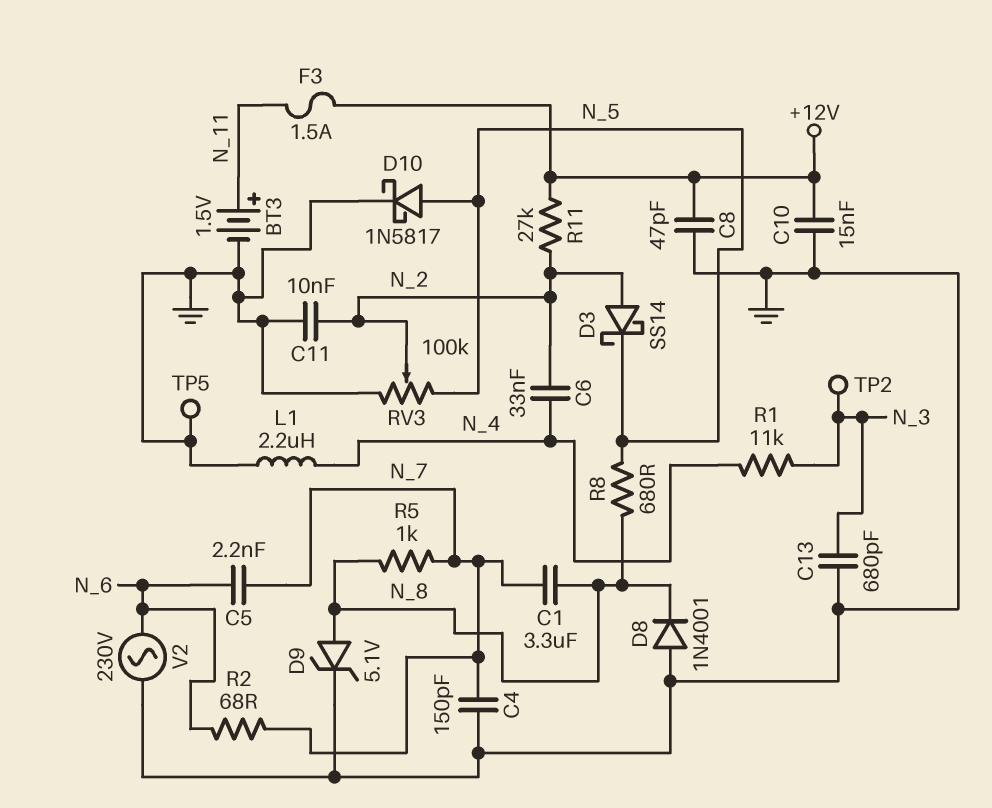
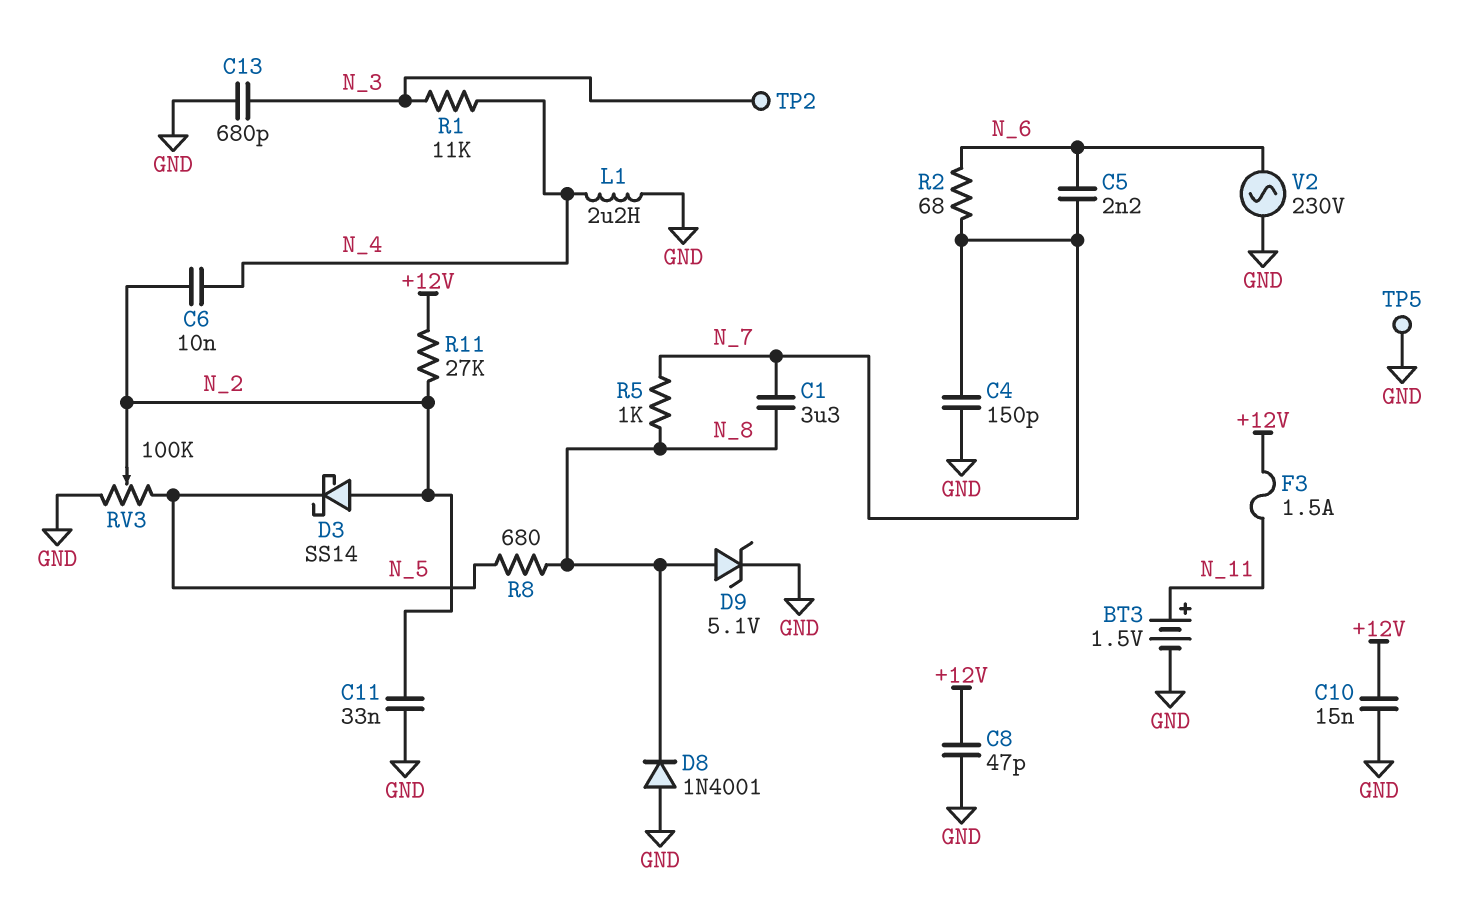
C6: 33nF (N_2, N_4) -> 10nF (N_2, N_4)
C11: 10nF (GND, N_2) -> 33nF (GND, N_2)
D10: schottky 1N5817 (A N_5, K GND) -> none

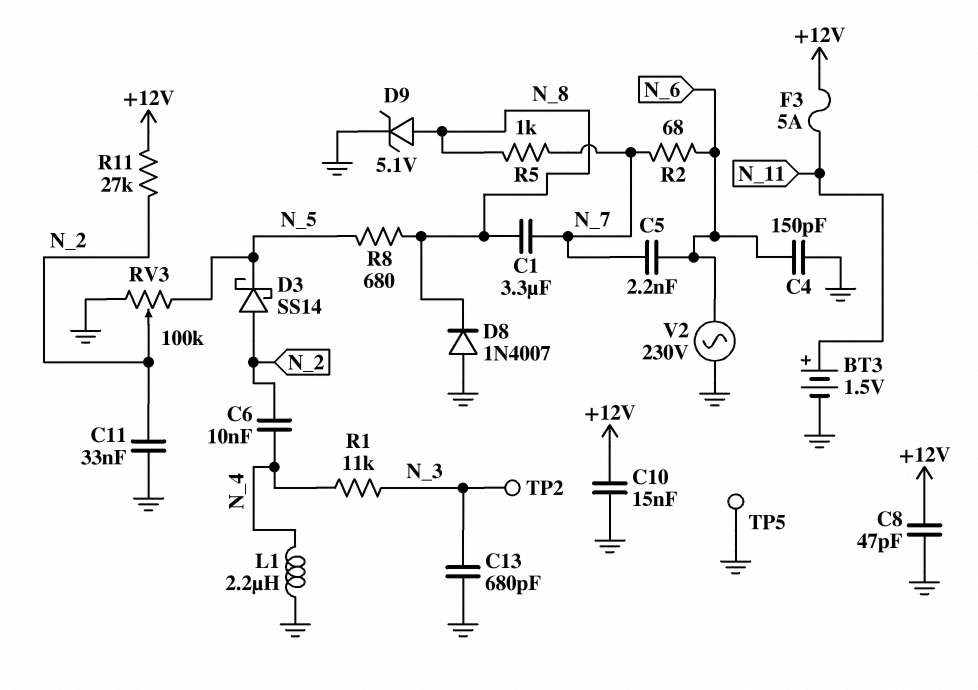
C4: 150pF (GND, N_7) -> 150pF (GND, N_6)
D8: diode 1N4001 (A GND, K N_8) -> diode 1N4007 (A GND, K N_8)
F3: 1.5A (+12V, N_11) -> 5A (+12V, N_11)

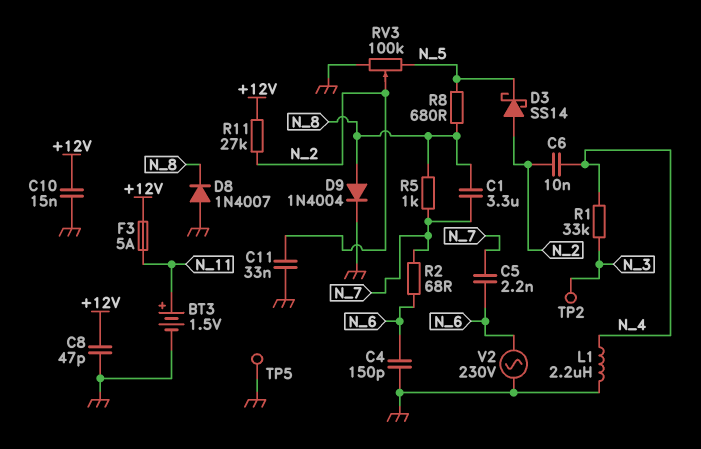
C13: 680pF (GND, N_3) -> none
D9: zener 5.1V (A N_8, K GND) -> diode 1N4004 (A N_8, K GND)
R1: 11k (N_3, N_4) -> 33k (N_3, N_4)

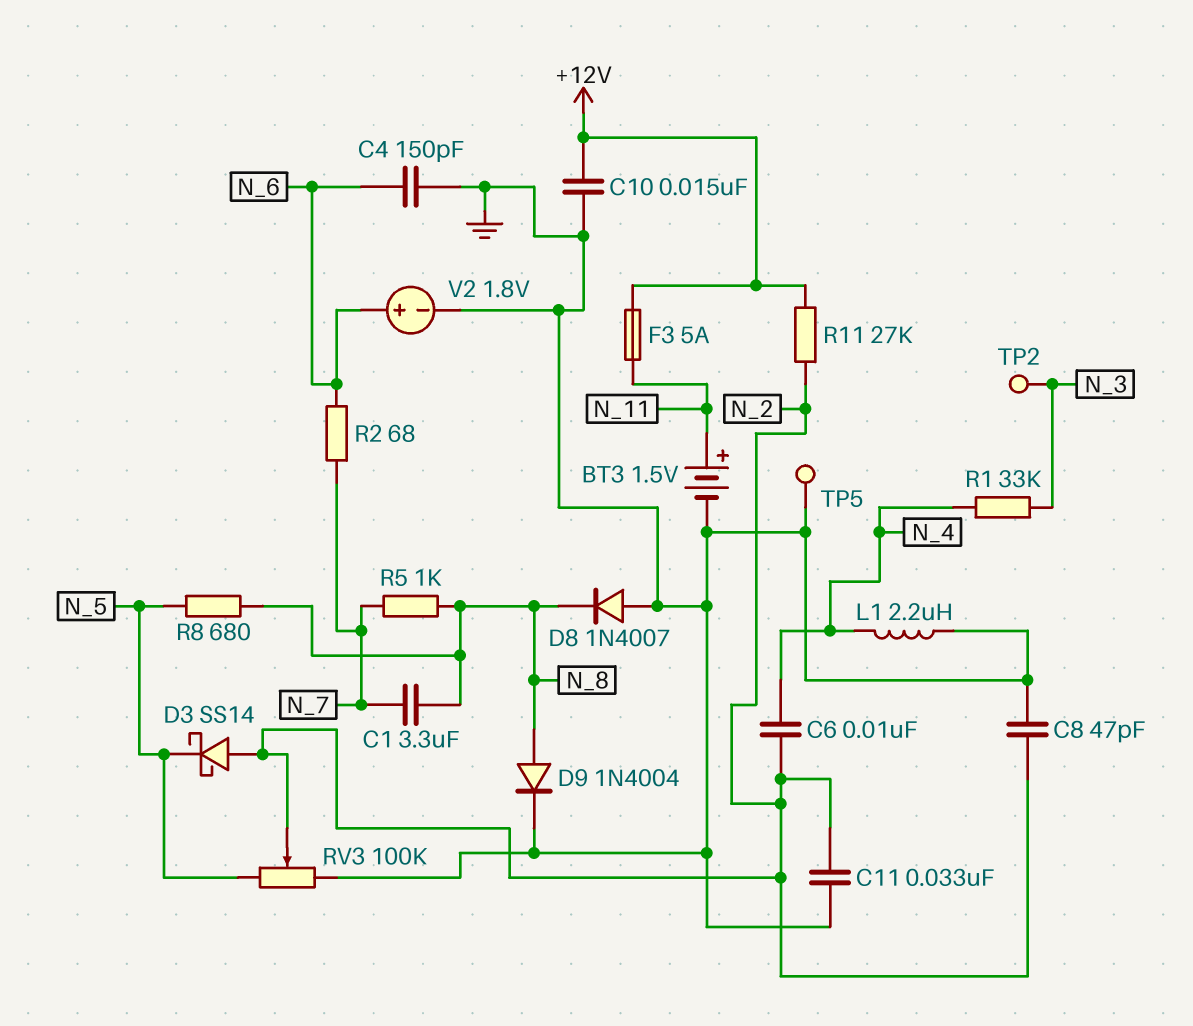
C5: 2.2nF (N_6, N_7) -> none
C8: 47pF (+12V, GND) -> 47pF (GND, N_2)
V2: AC 230V (GND, N_6) -> 1.8V (plus N_6, minus GND)

